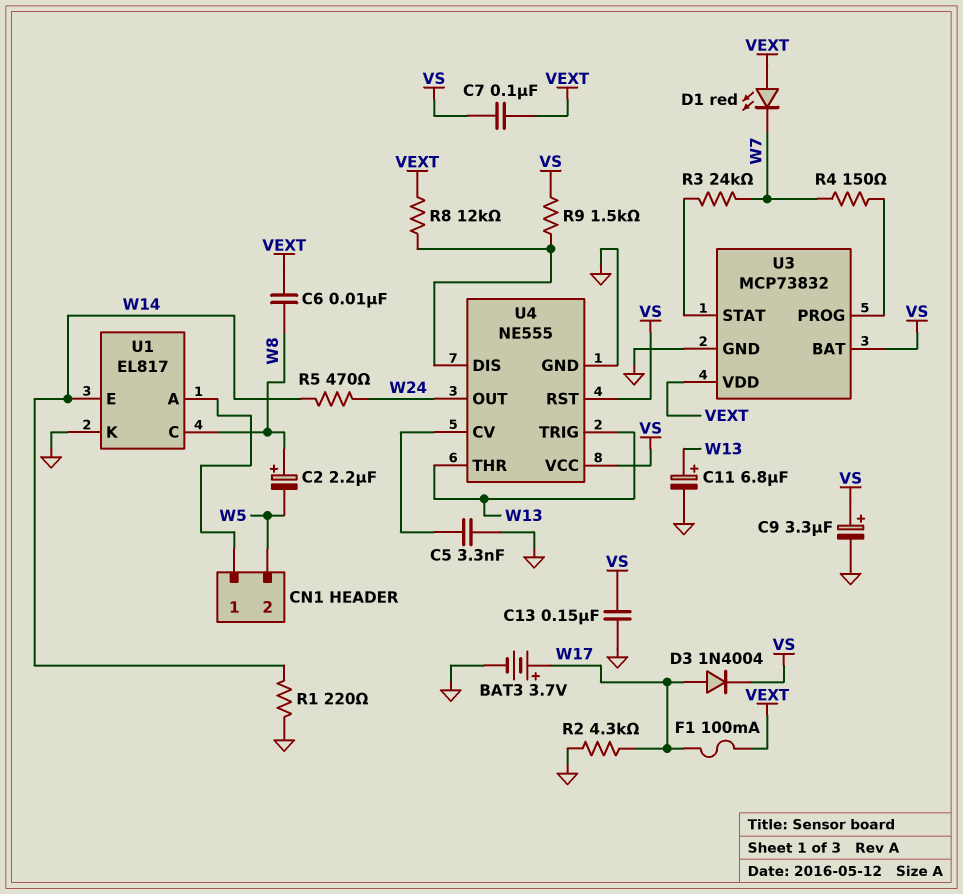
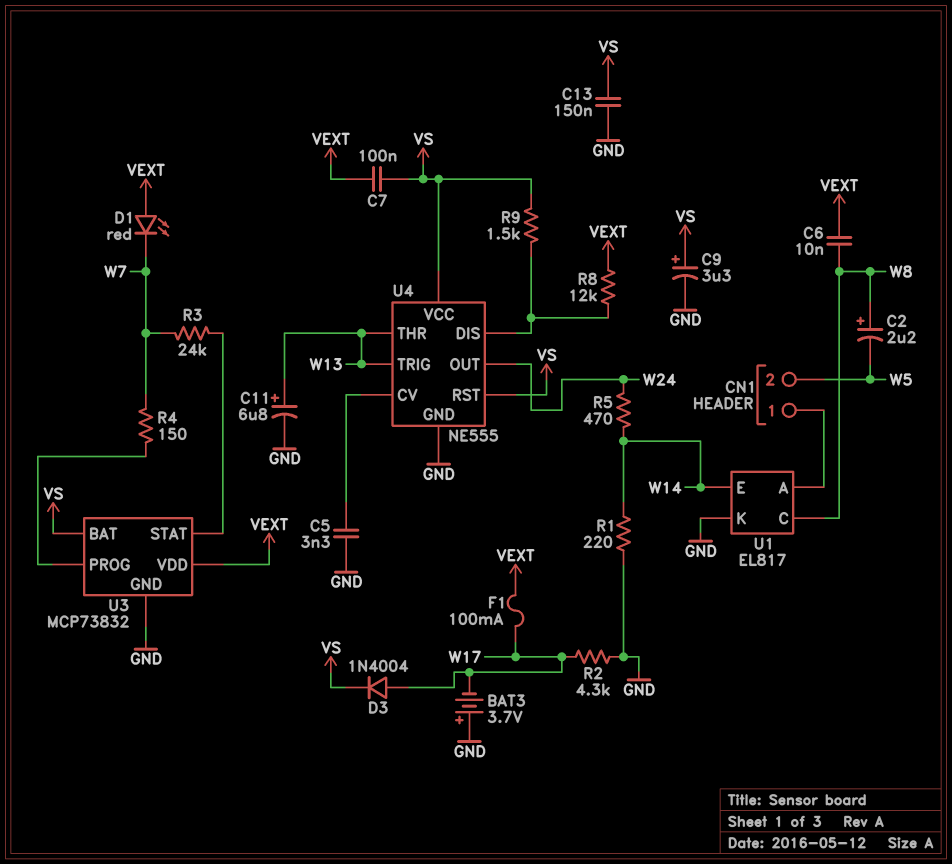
BAT3: 3.7V (plus W17, minus GND) -> 3.7V (plus GND, minus W17)

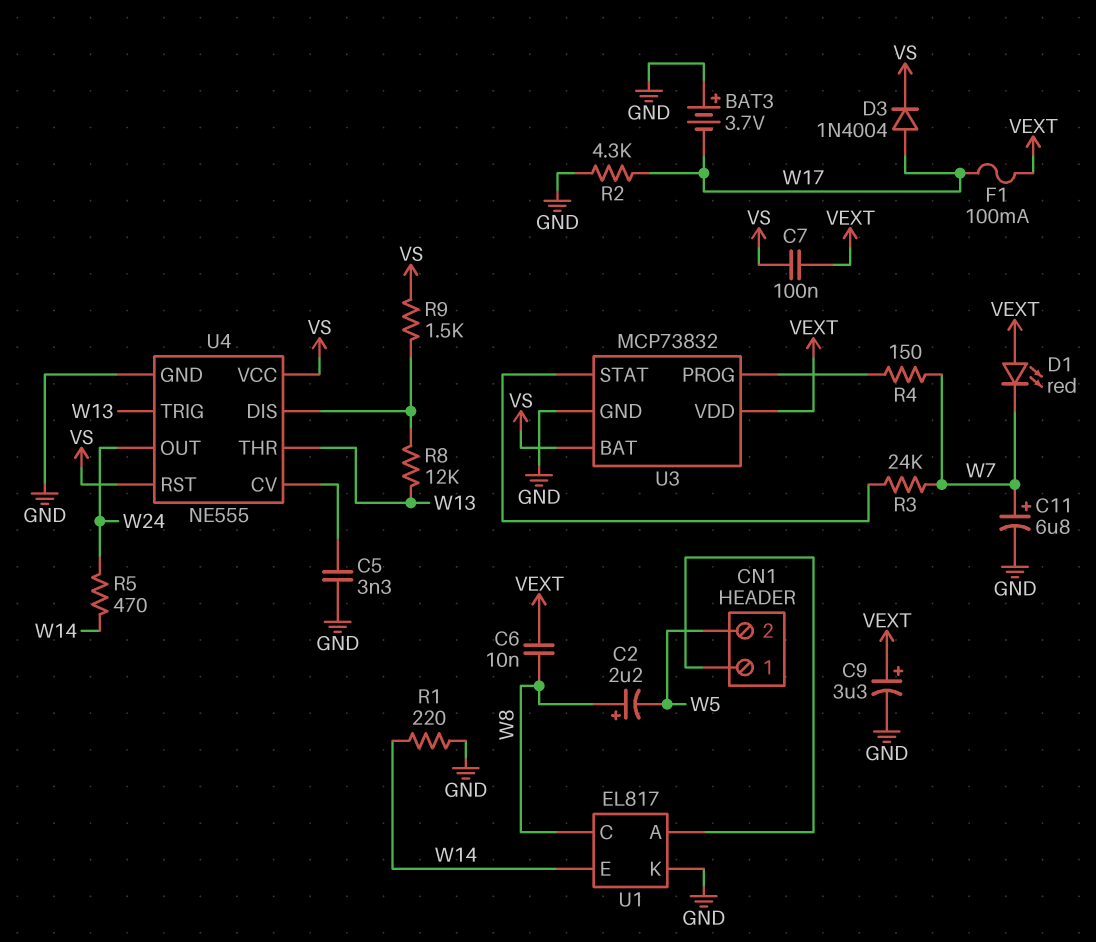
C9: 3.3uF (plus VS, minus GND) -> 3.3uF (plus VEXT, minus GND)
C11: 6.8uF (plus W13, minus GND) -> 6.8uF (plus W7, minus GND)
C13: 150nF (GND, VS) -> none
R8: 12k (U4/DIS, VEXT) -> 12k (U4/DIS, W13)

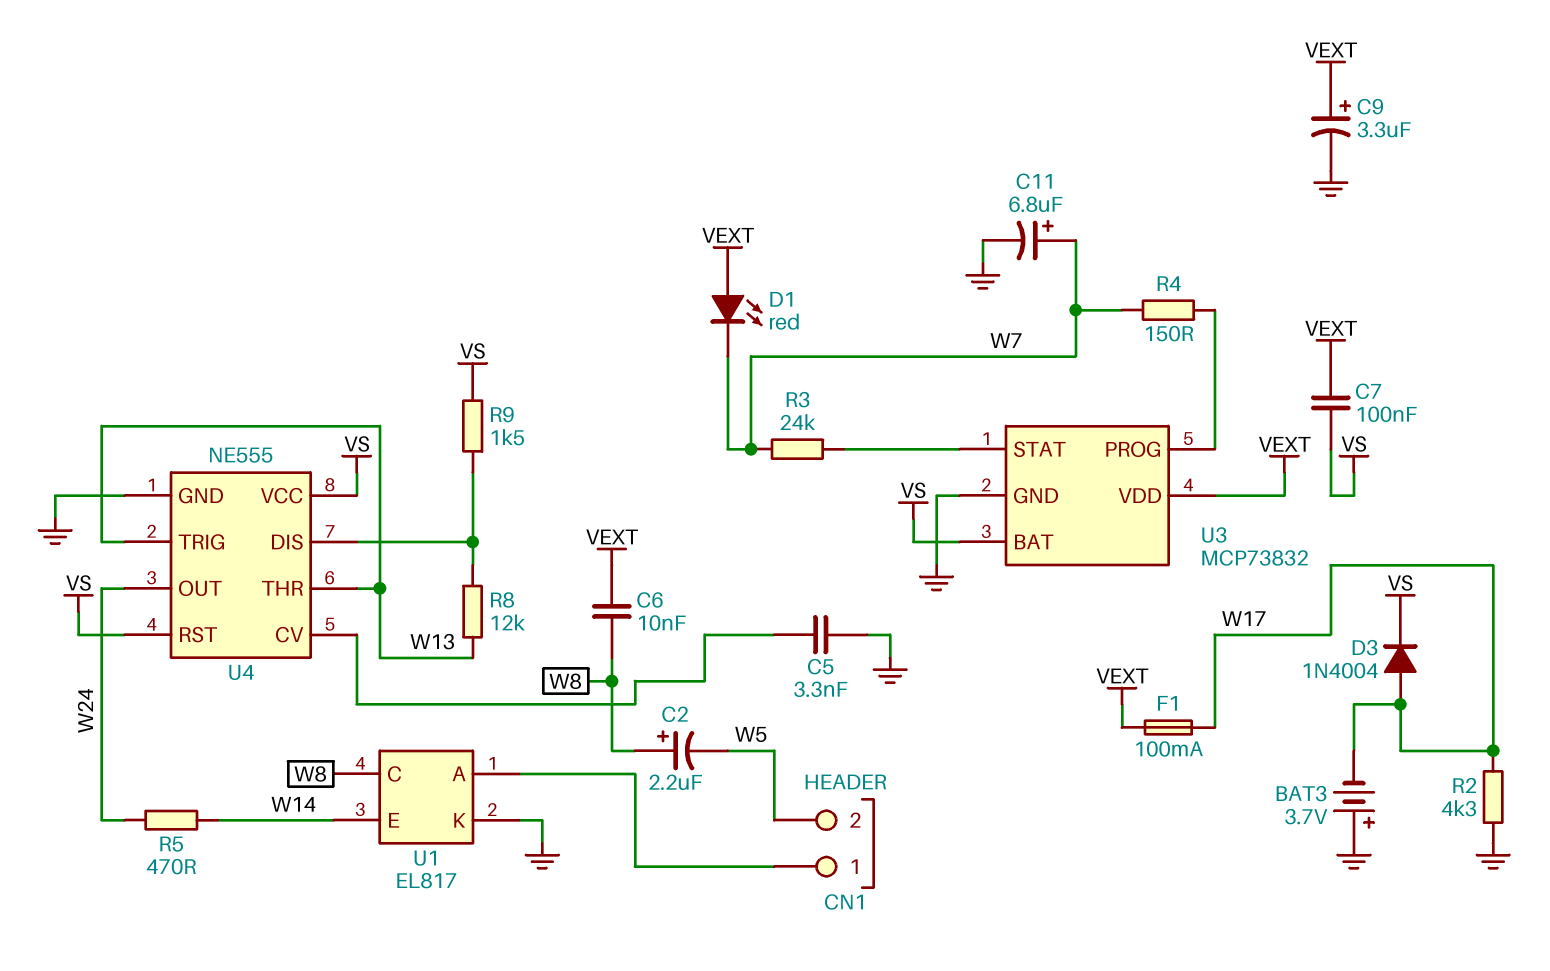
R1: 220 (GND, W14) -> none

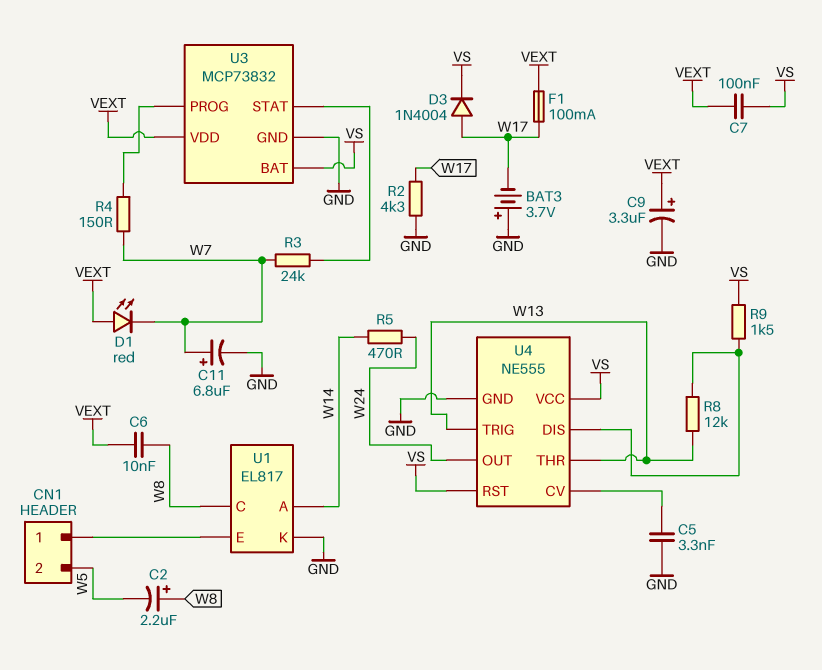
U1 pin A: CN1/1 -> W14
U1 pin E: W14 -> CN1/1

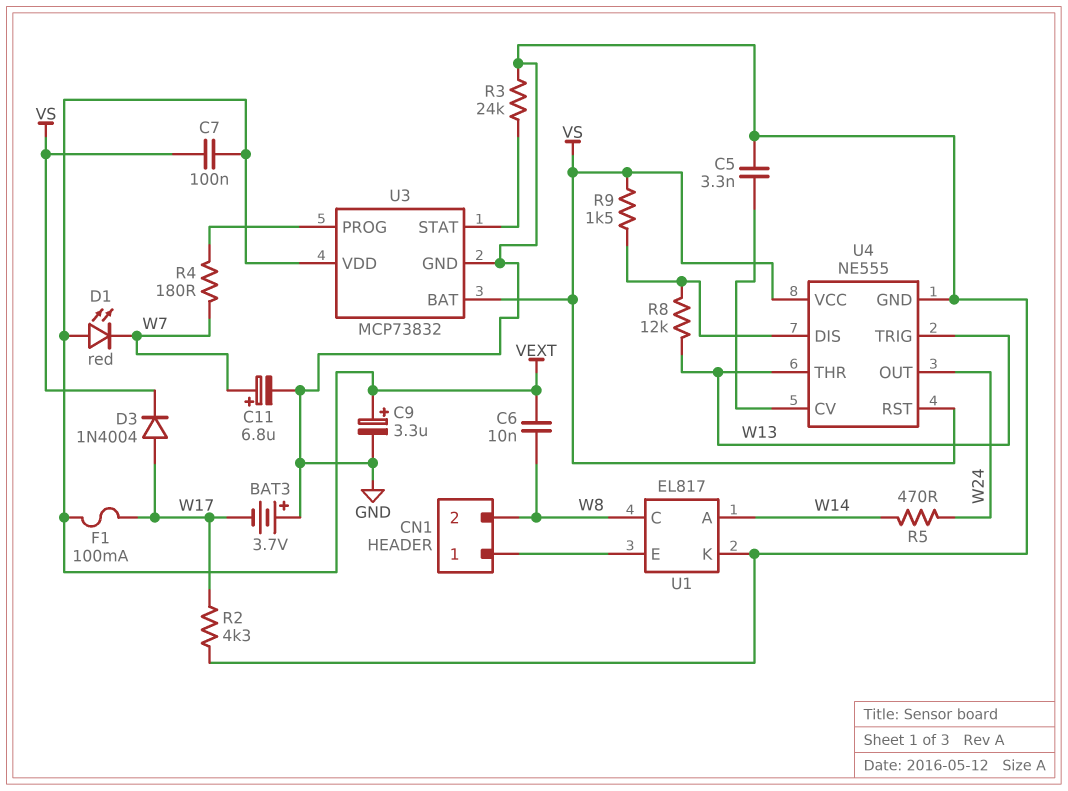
C2: 2.2uF (plus W8, minus W5) -> none
CN1 pin 2: W5 -> W8
R3: 24k (U3/STAT, W7) -> 24k (GND, U3/STAT)
R4: 150 (U3/PROG, W7) -> 180 (U3/PROG, W7)

